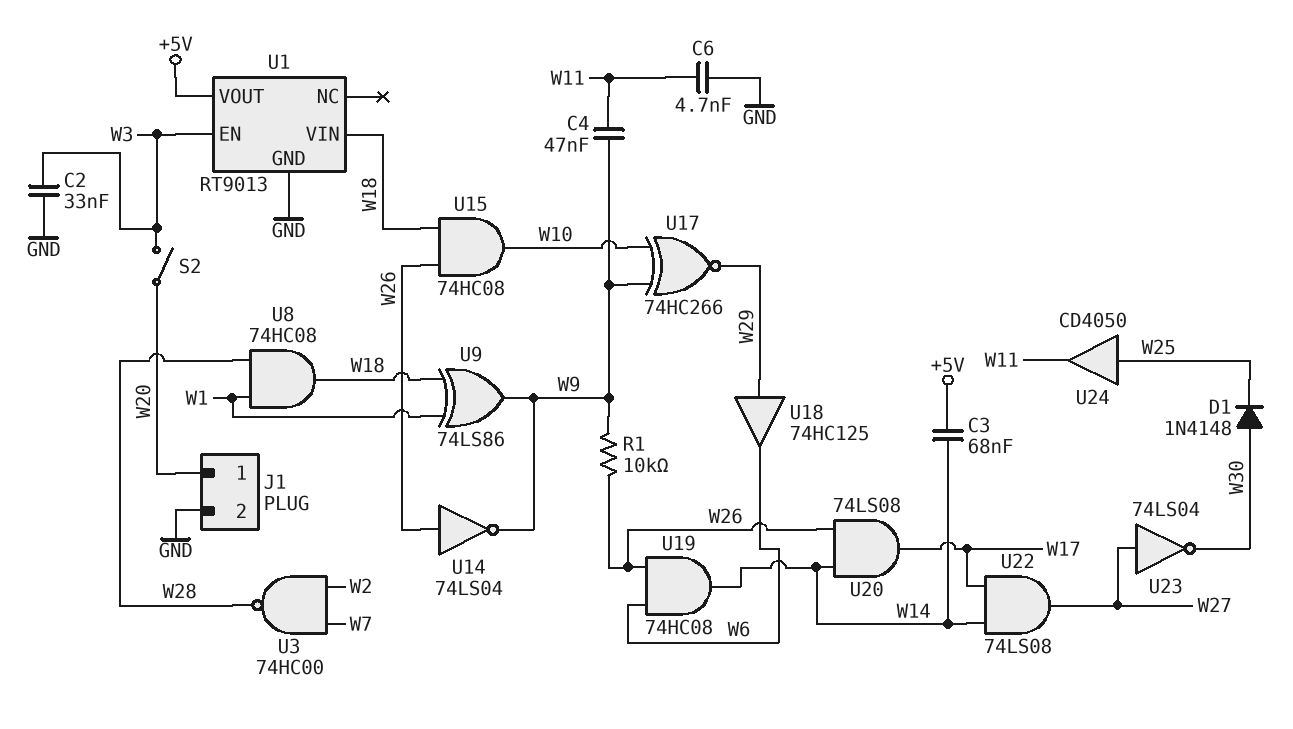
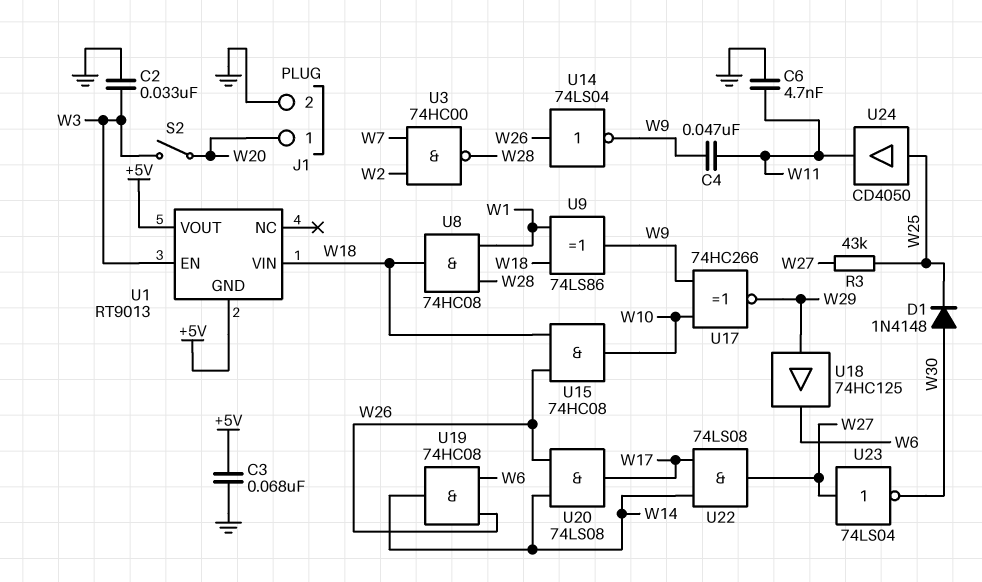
C3: 68nF (+5V, W14) -> 68nF (+5V, GND)
R1: 10k (W9, W26) -> none
R3: none -> 43k (W25, W27)
U1 pin GND: GND -> +5V

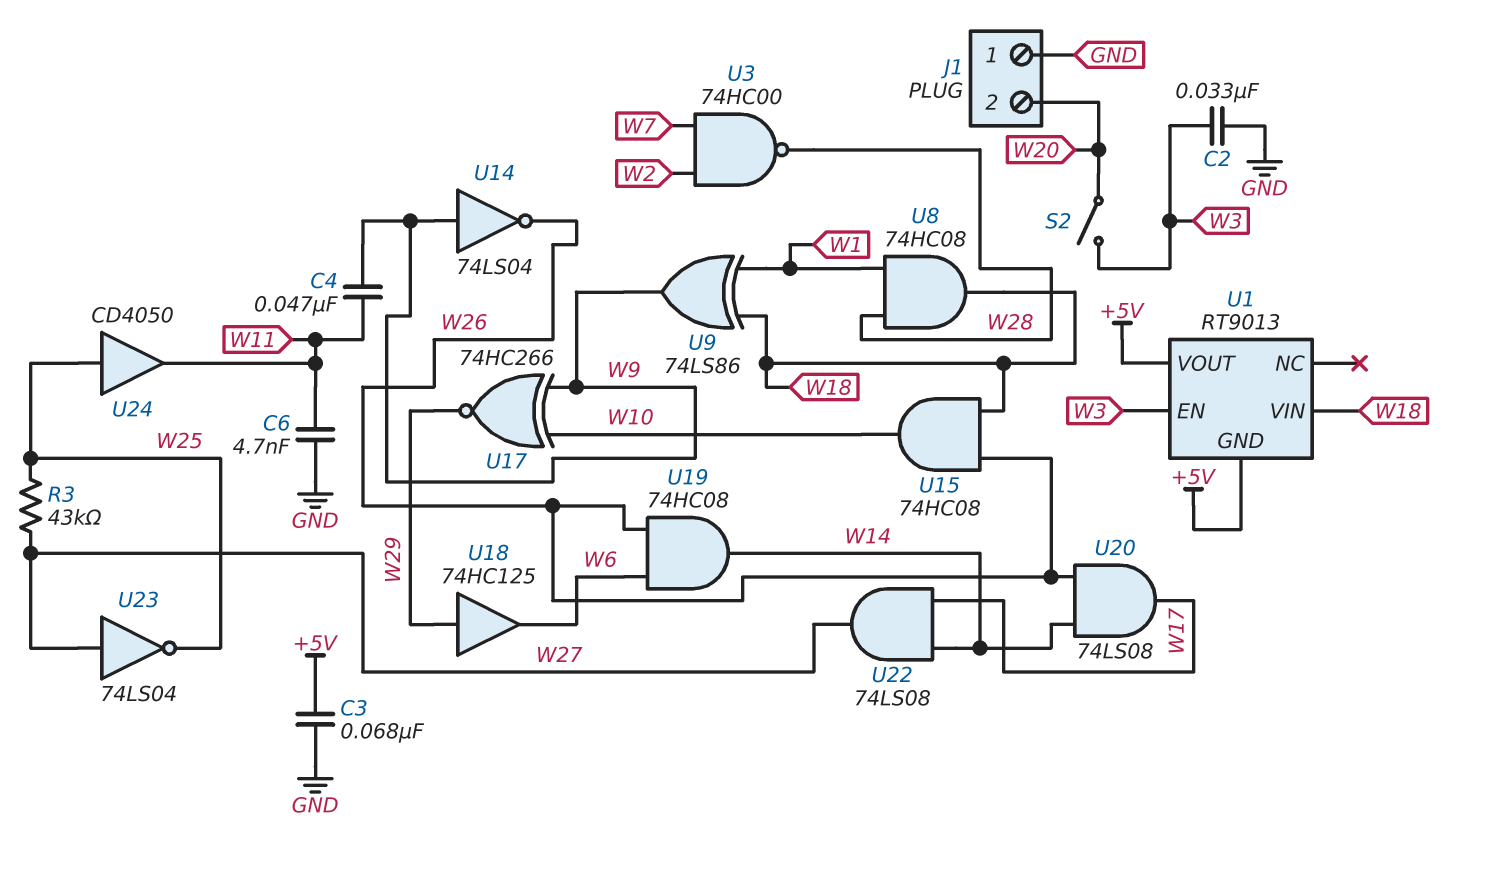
D1: diode 1N4148 (A W30, K W25) -> none
J1 pin 1: W20 -> GND
J1 pin 2: GND -> W20
U14: NOT 74LS04 (in W26, out W9) -> NOT 74LS04 (in W9, out W26)
U23: NOT 74LS04 (in W27, out W30) -> NOT 74LS04 (in W27, out W25)

